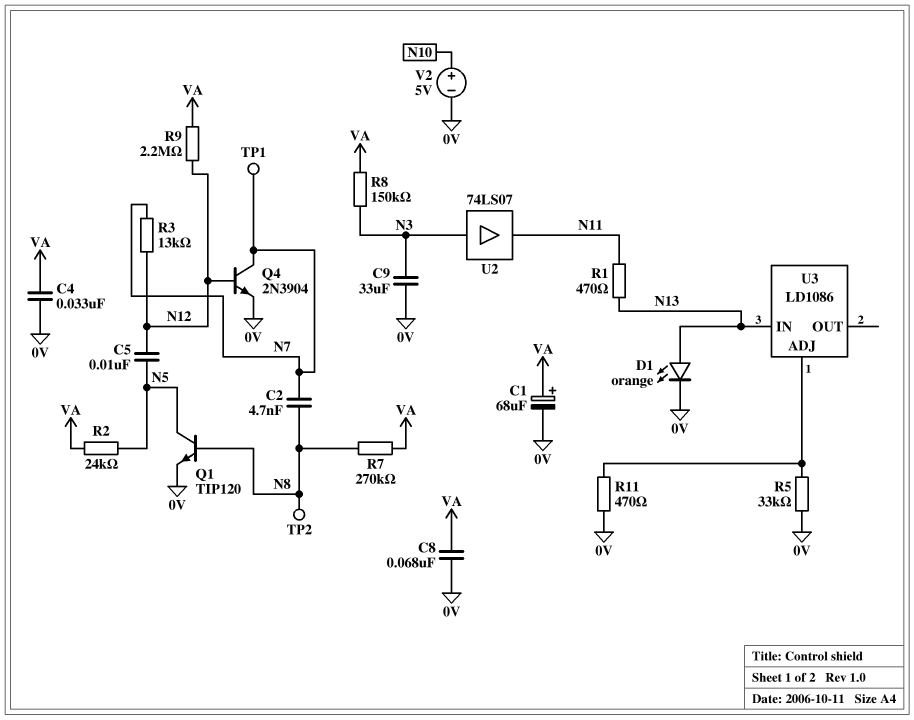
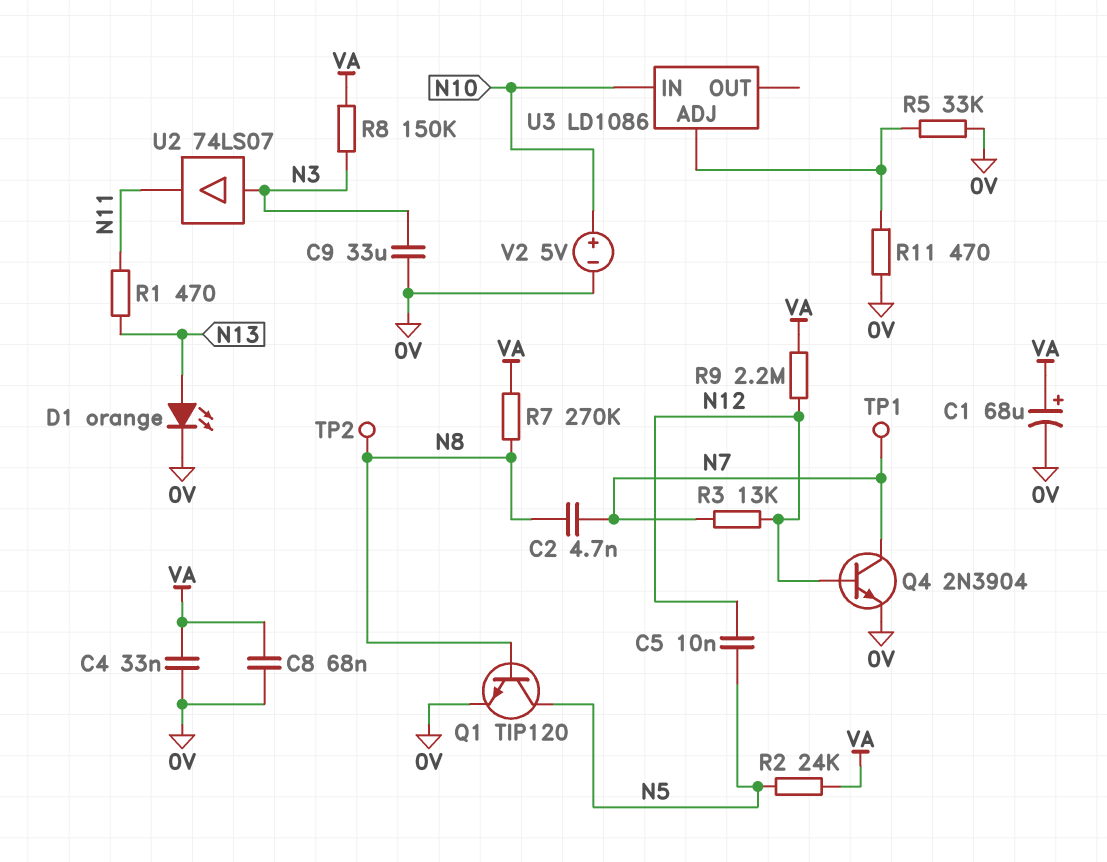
U3 pin IN: N13 -> N10

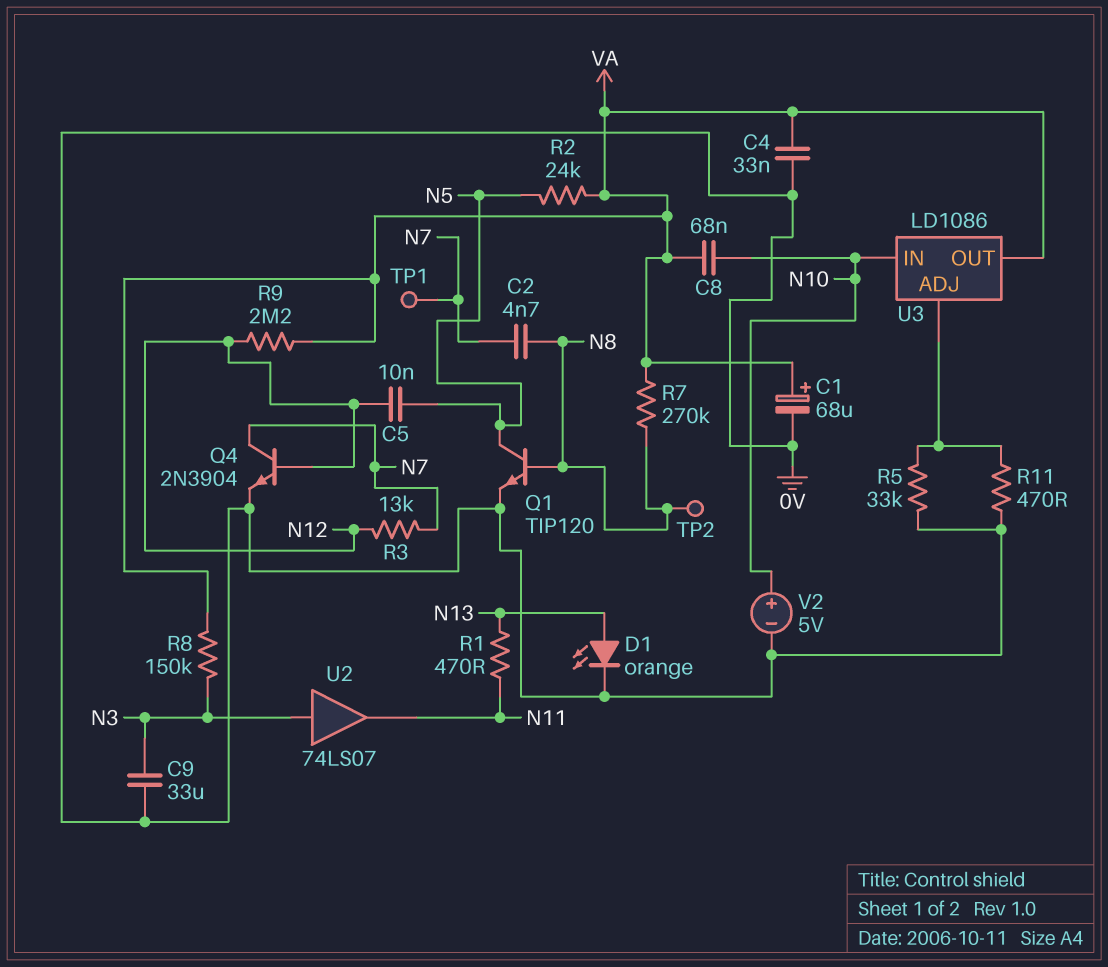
C8: 68nF (0V, VA) -> 68nF (N10, VA)
U3 pin OUT: none -> VA

